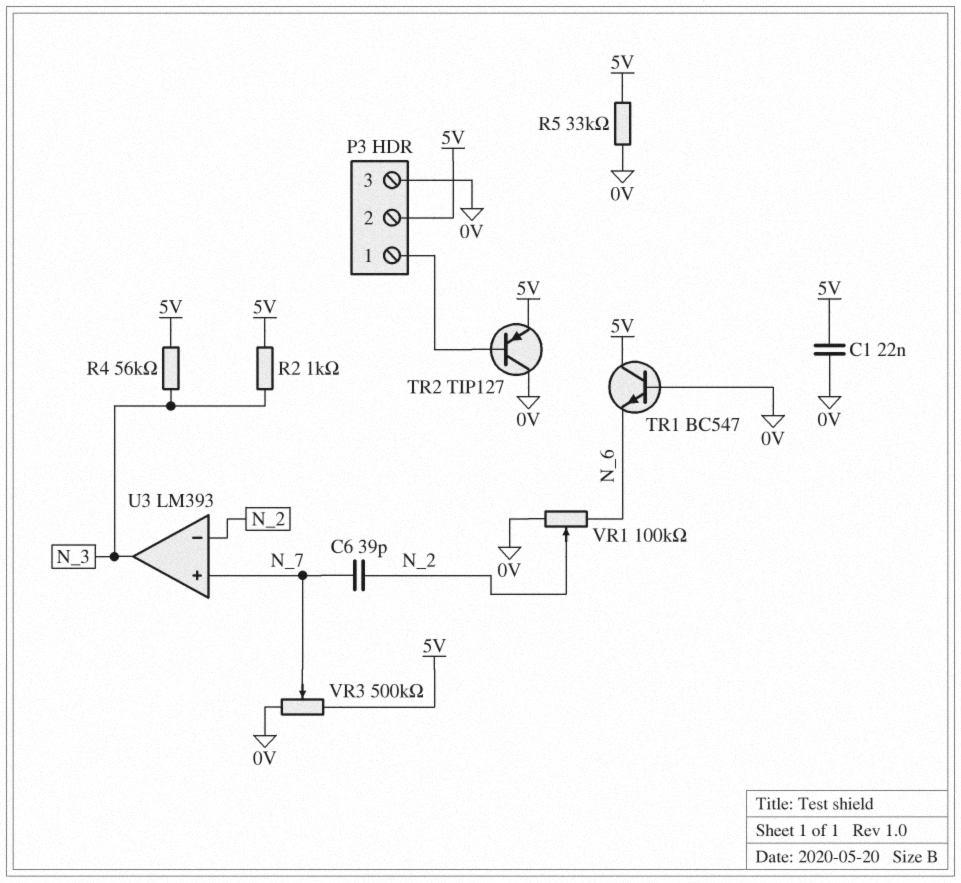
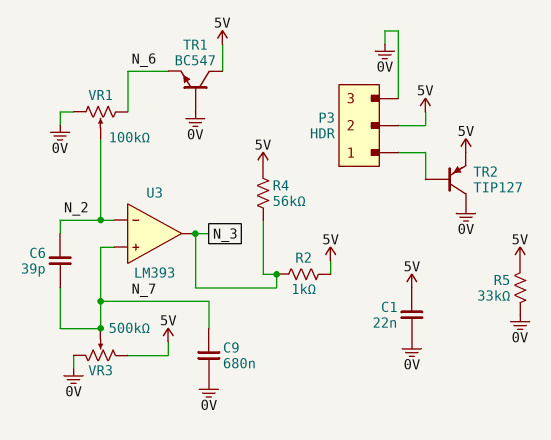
C9: none -> 680nF (0V, N_7)

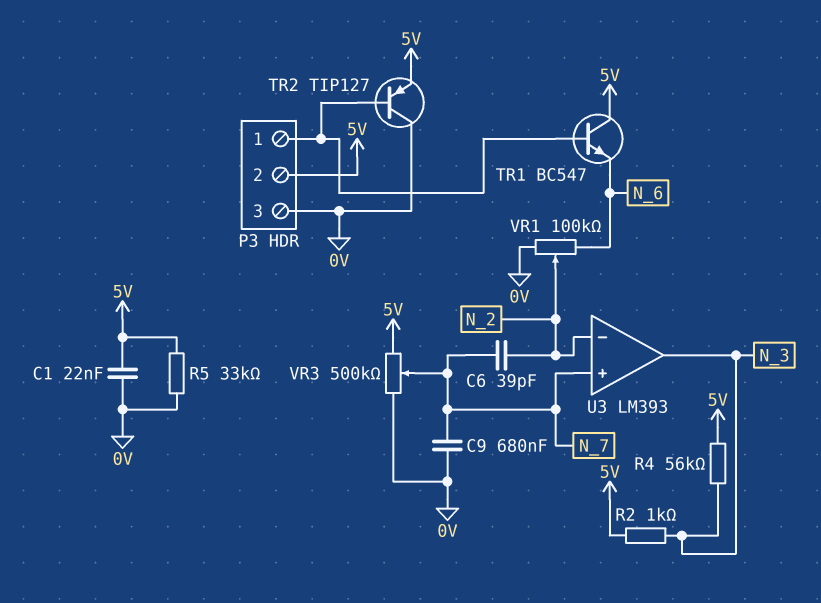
TR1: NPN BC547 (B 0V, C 5V, E N_6) -> NPN BC547 (B P3/1, C 5V, E N_6)

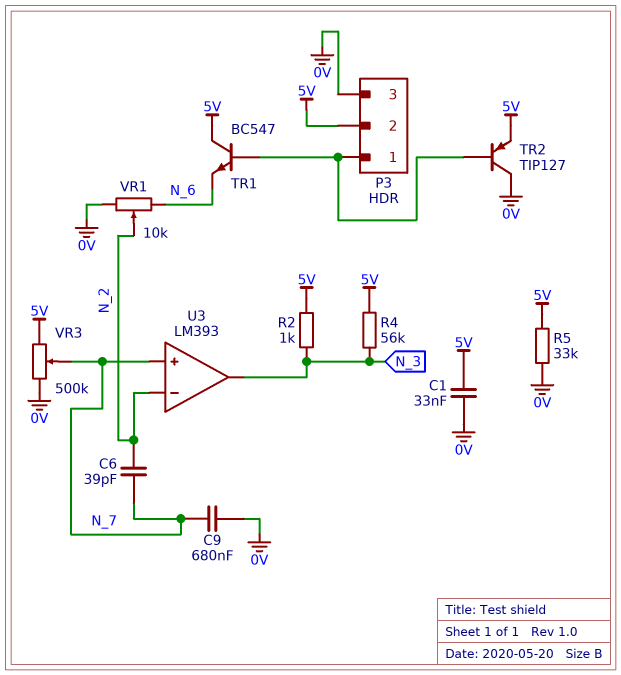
C1: 22nF (0V, 5V) -> 33nF (0V, 5V)
VR1: 100k (0V, N_6, wiper N_2) -> 10k (0V, N_6, wiper N_2)

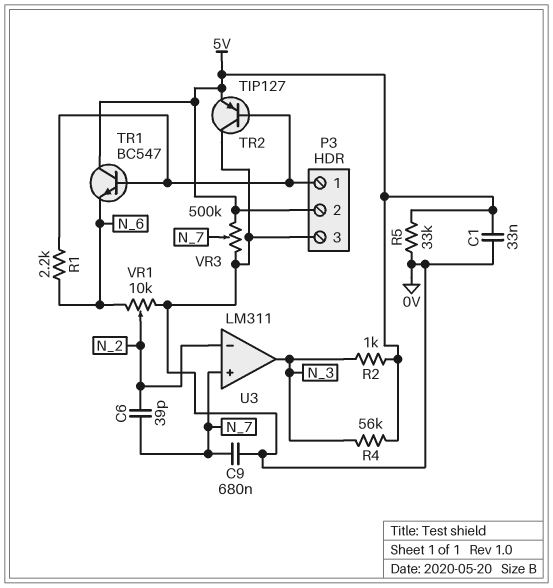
R1: none -> 2.2k (N_6, P3/1)
U3: LM393 -> LM311

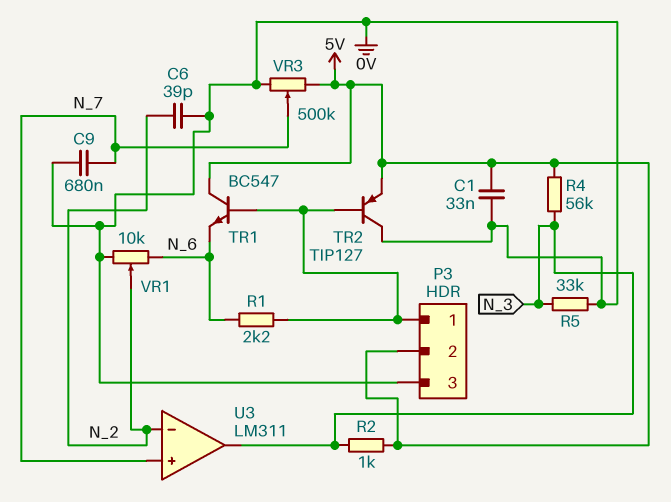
C6: 39pF (N_2, N_7) -> 39pF (0V, N_2)
R5: 33k (0V, 5V) -> 33k (0V, N_3)

